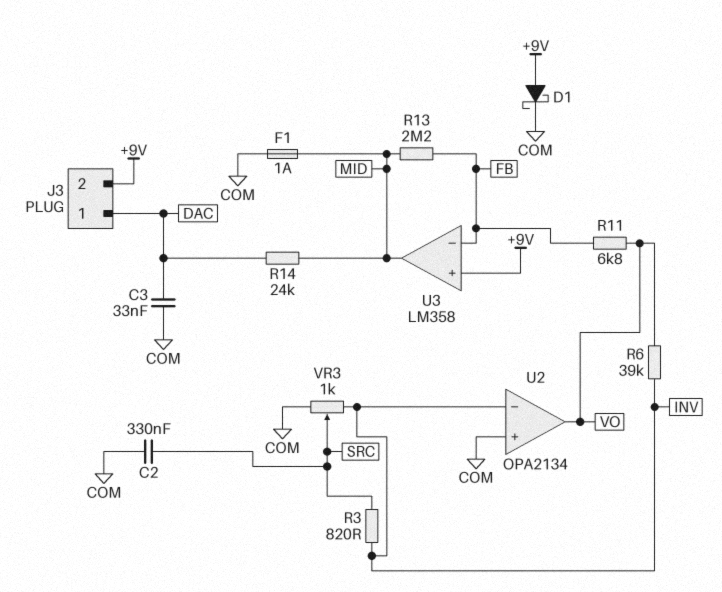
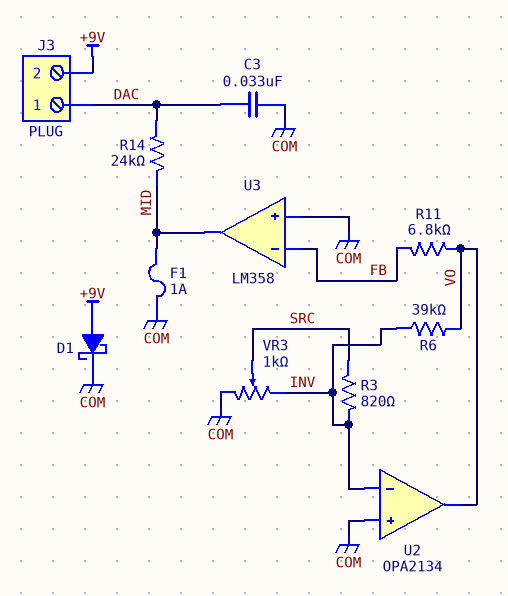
C2: 330nF (COM, SRC) -> none
R13: 2.2M (FB, MID) -> none
U3 pin in+: +9V -> COM

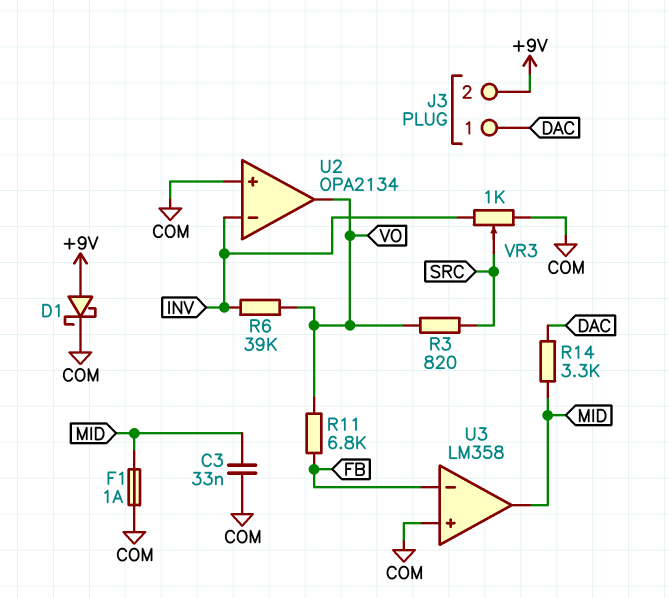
C3: 33nF (COM, DAC) -> 33nF (COM, MID)
R3: 820 (INV, SRC) -> 820 (SRC, VO)
R14: 24k (DAC, MID) -> 3.3k (DAC, MID)

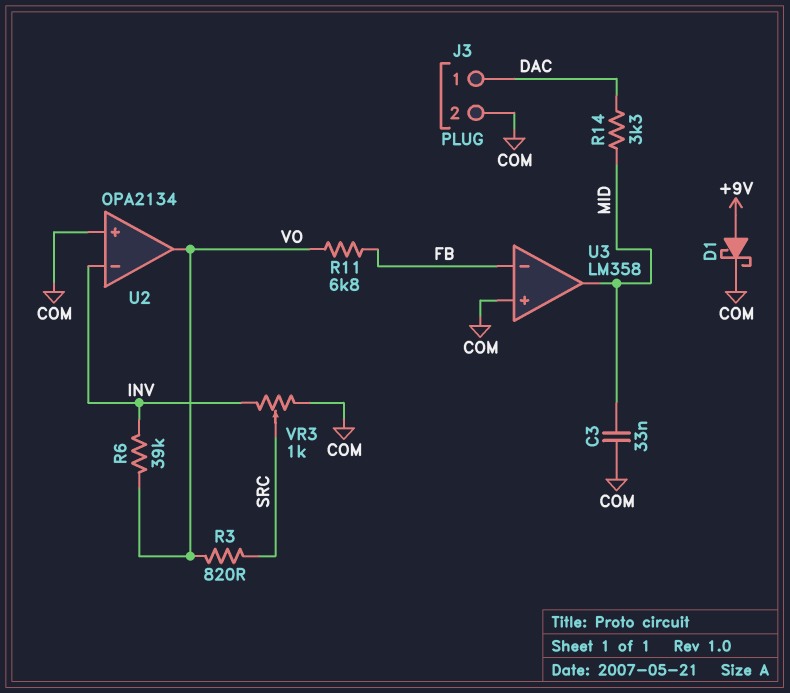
F1: 1A (COM, MID) -> none
J3 pin 2: +9V -> COM

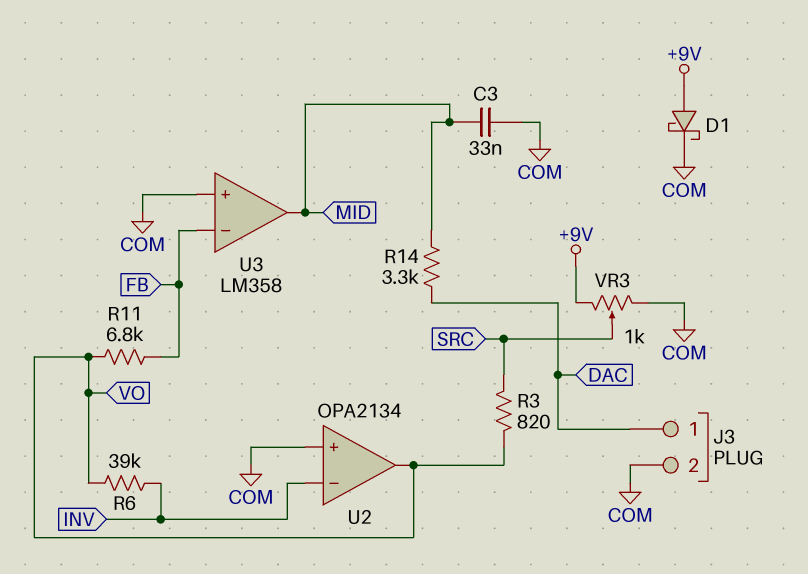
VR3: 1k (COM, INV, wiper SRC) -> 1k (+9V, COM, wiper SRC)

